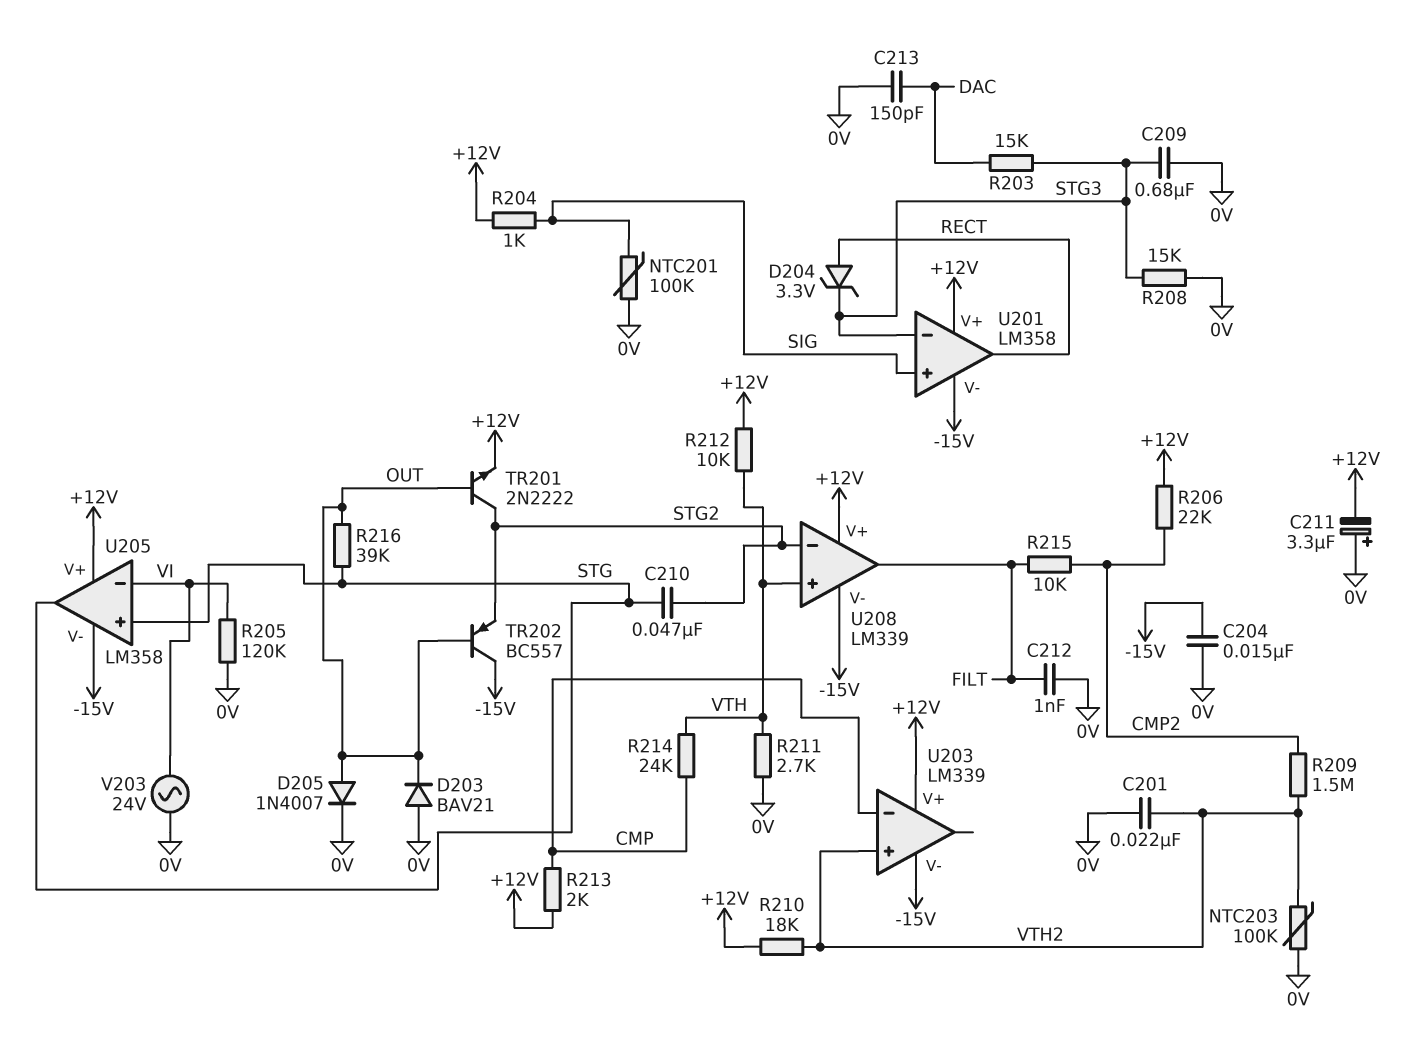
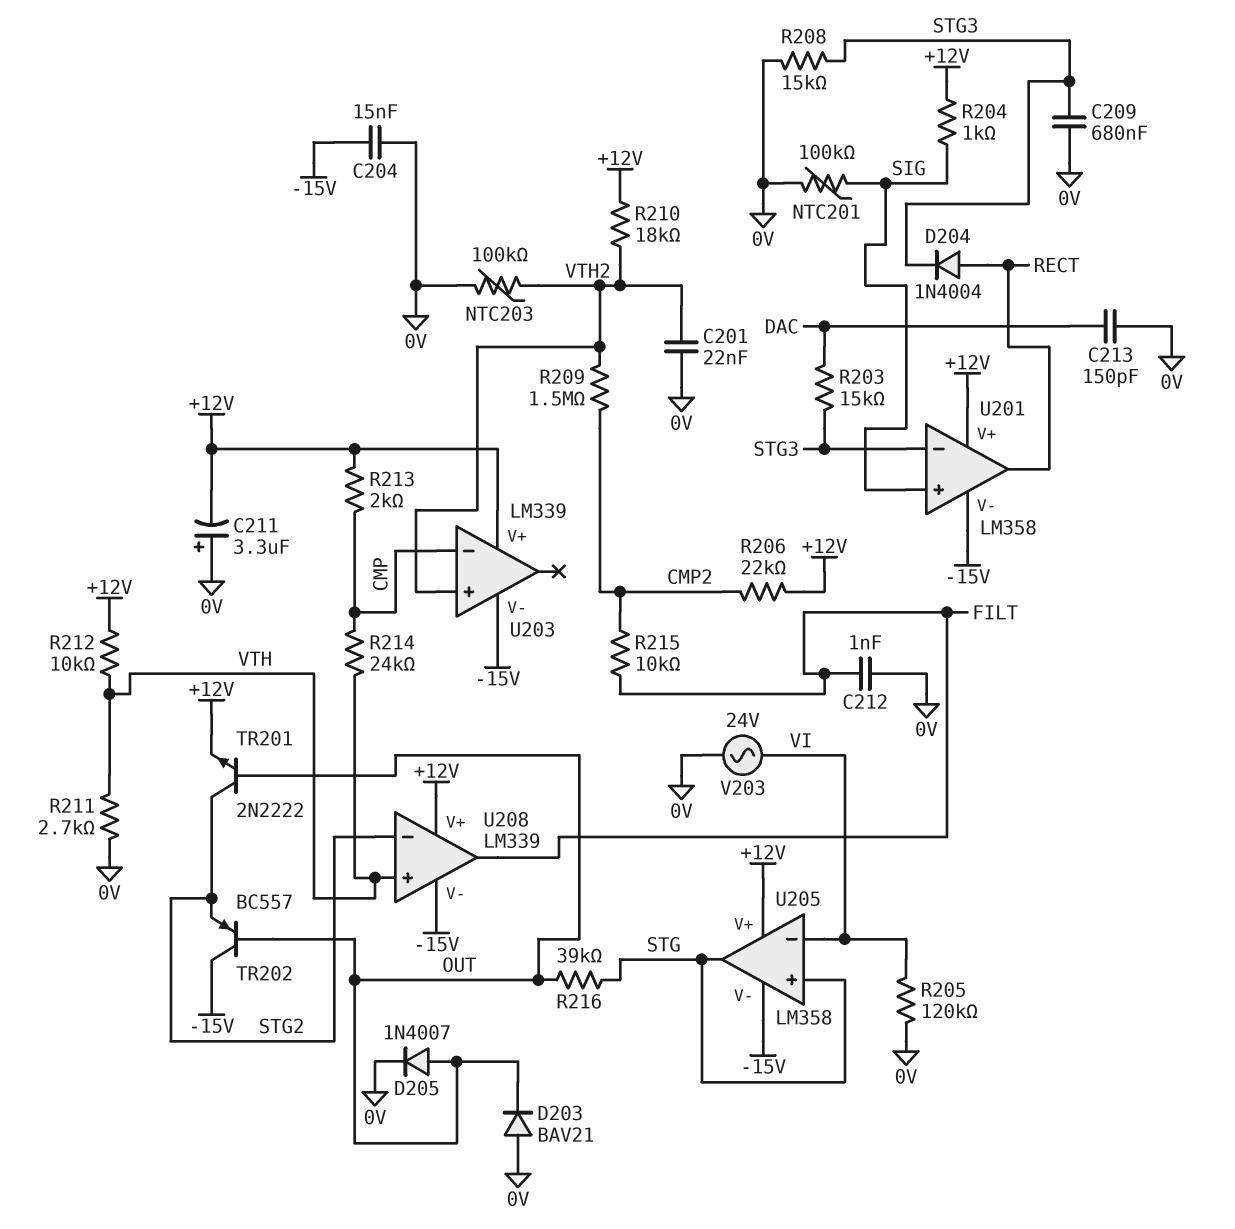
C210: 47nF (STG, STG2) -> none
D204: zener 3.3V (A RECT, K STG3) -> diode 1N4004 (A RECT, K STG3)

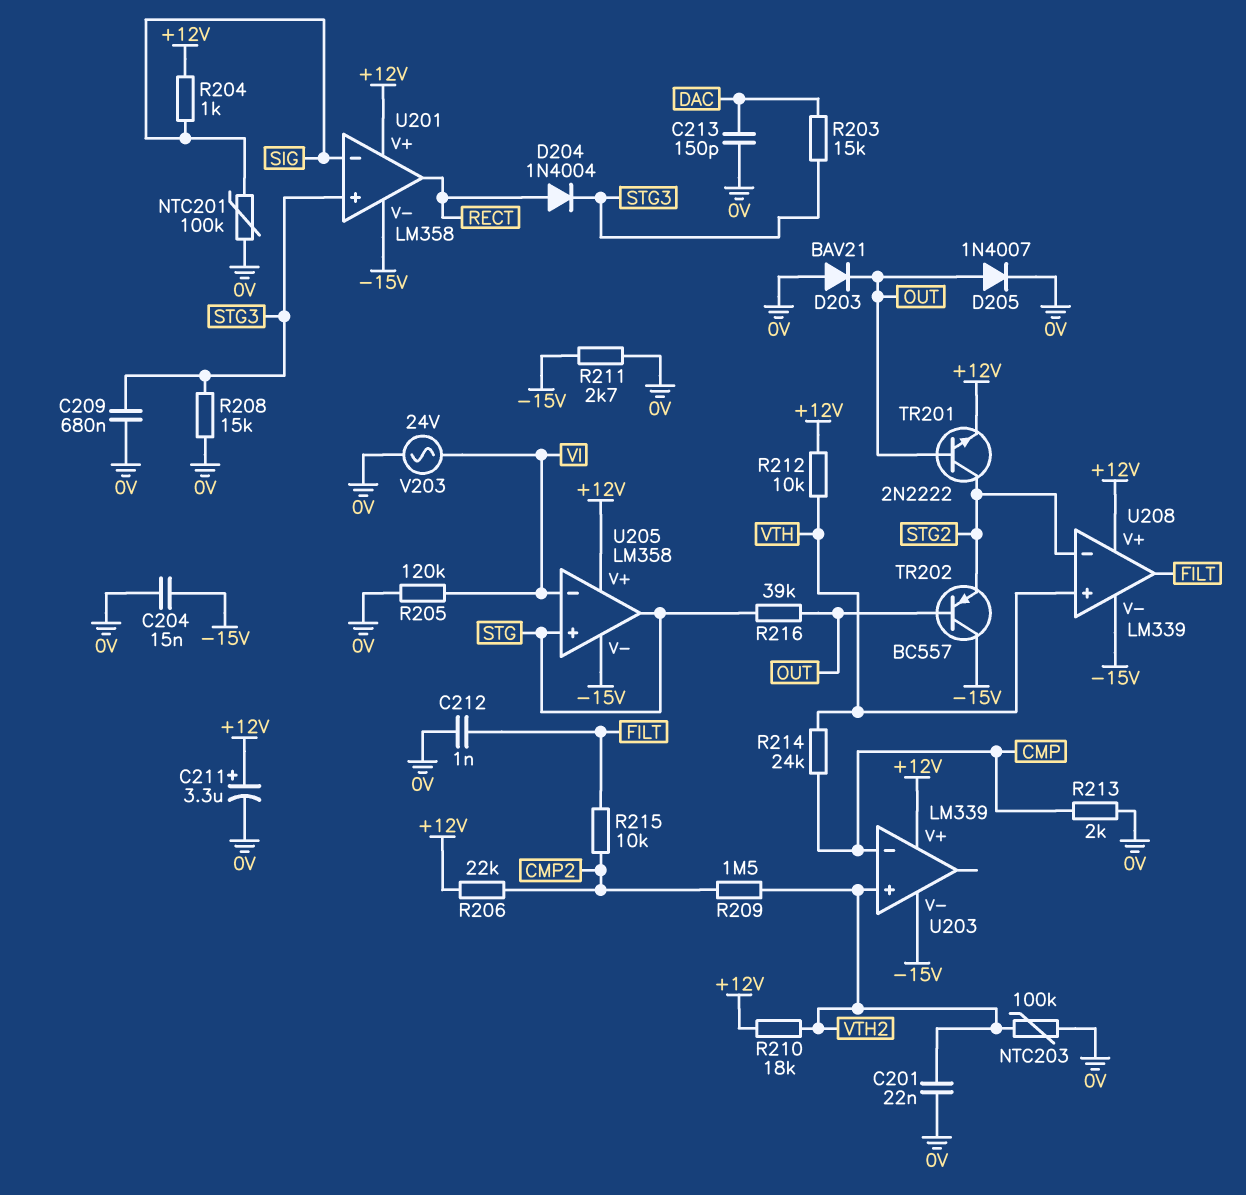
C211: 3.3uF (plus 0V, minus +12V) -> 3.3uF (plus +12V, minus 0V)
R211: 2.7k (0V, VTH) -> 2.7k (-15V, 0V)
R213: 2k (+12V, CMP) -> 2k (0V, CMP)
U201 pin in+: SIG -> STG3
U201 pin in-: STG3 -> SIG

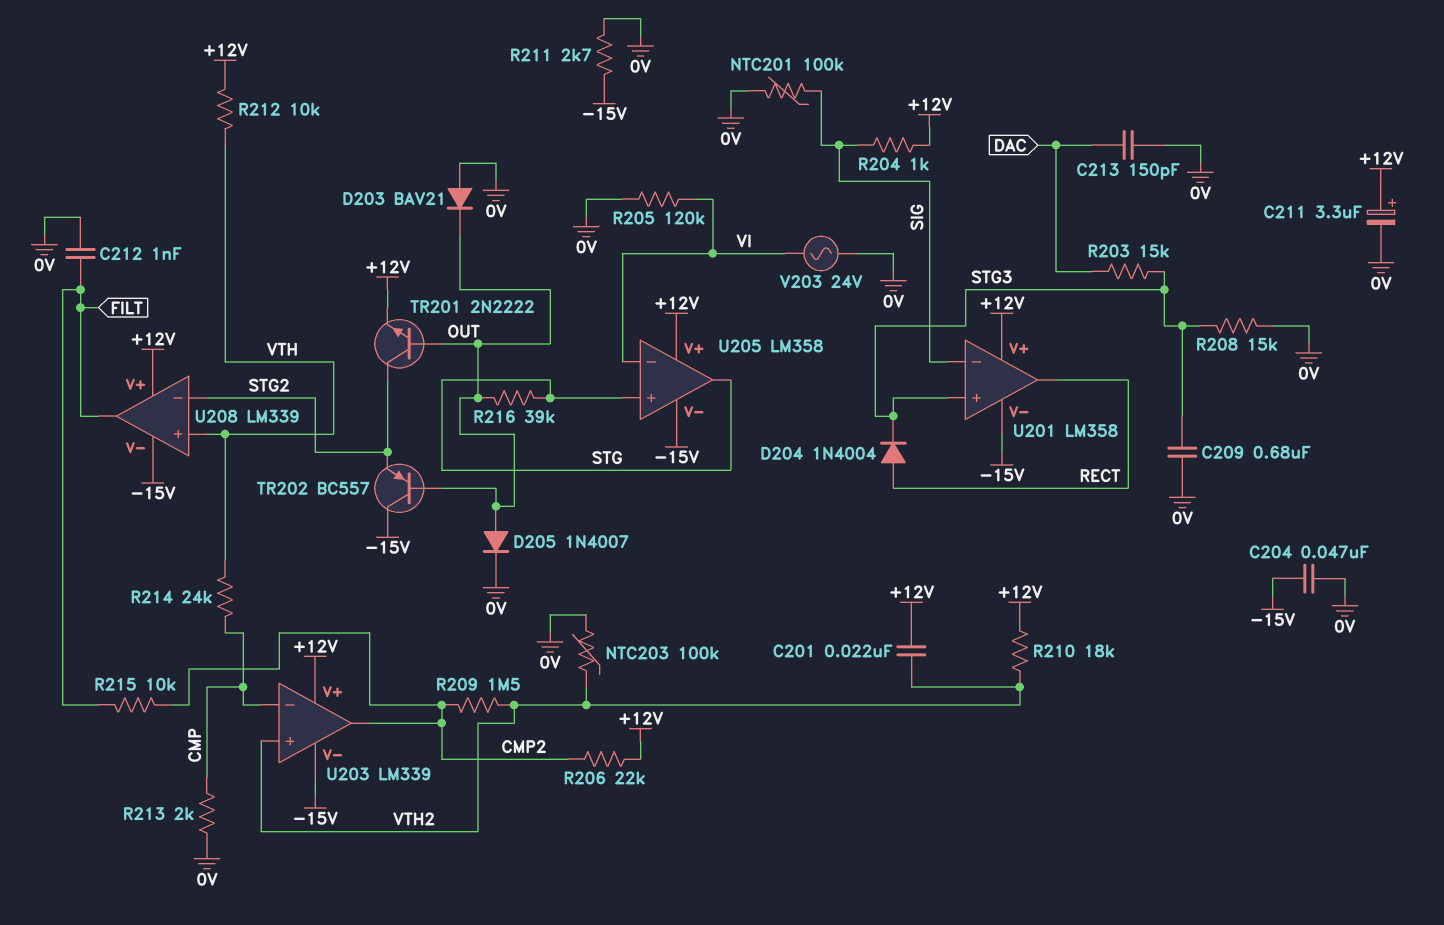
C201: 22nF (0V, VTH2) -> 22nF (+12V, VTH2)
C204: 15nF (-15V, 0V) -> 47nF (-15V, 0V)
U203 pin out: none -> CMP2

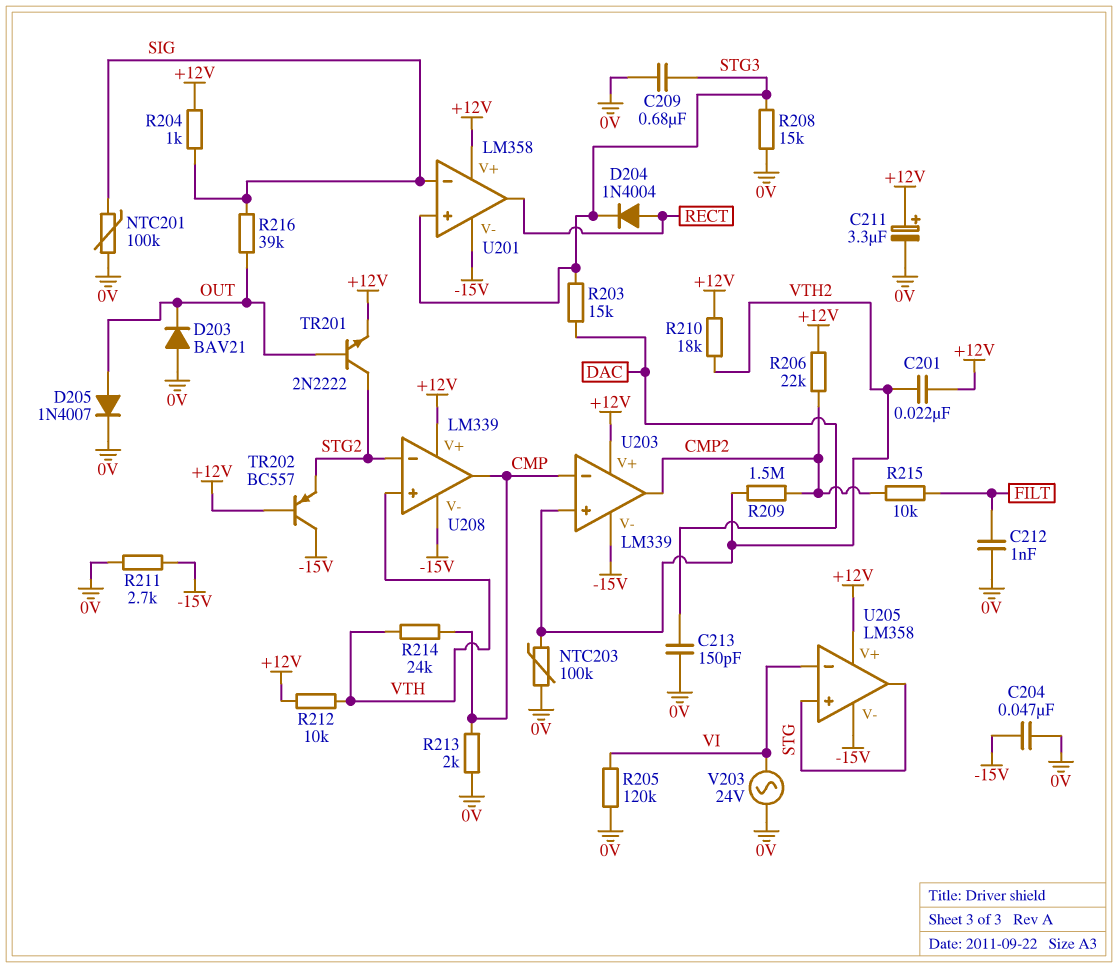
R216: 39k (OUT, STG) -> 39k (OUT, SIG)
TR202: PNP BC557 (B OUT, C -15V, E STG2) -> PNP BC557 (B +12V, C -15V, E STG2)
U208 pin out: FILT -> CMP

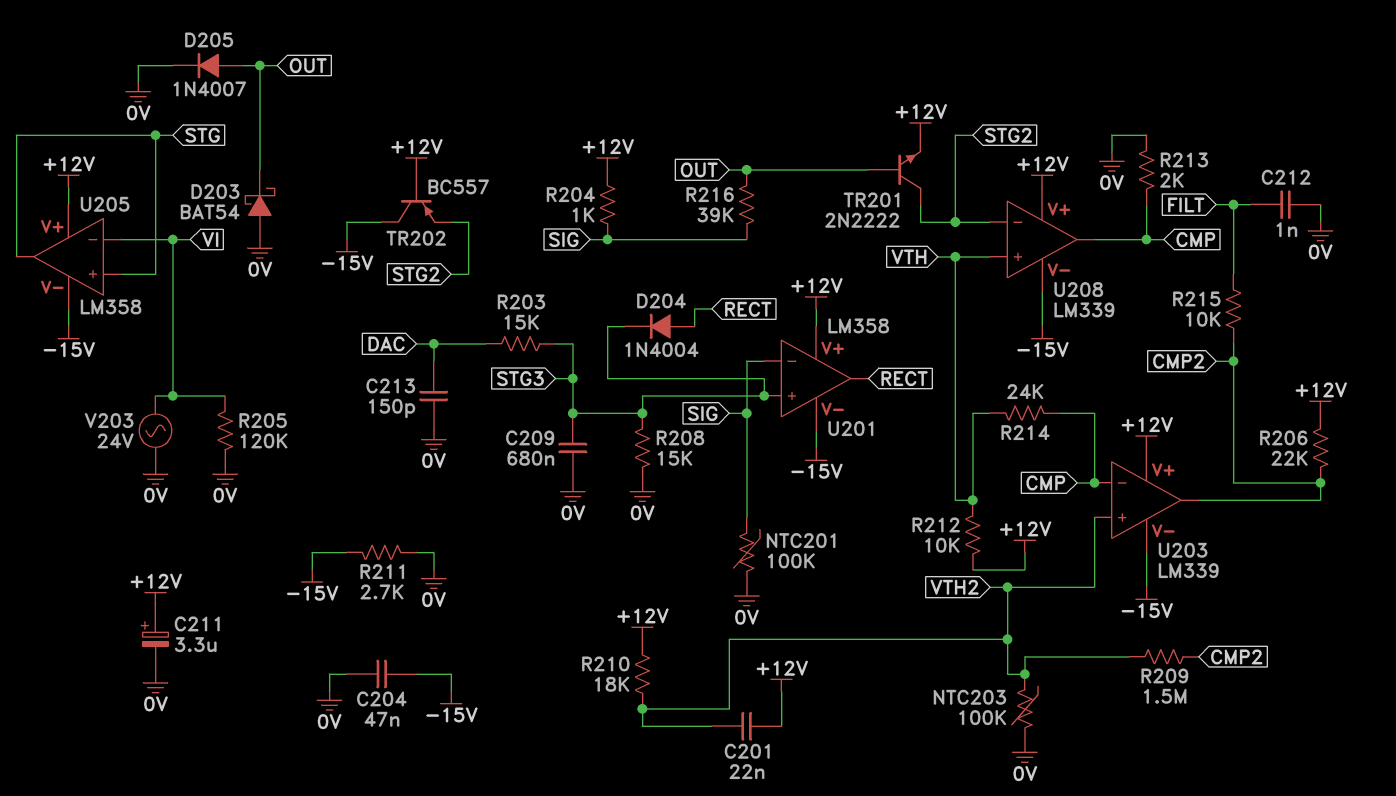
D203: diode BAV21 (A 0V, K OUT) -> schottky BAT54 (A 0V, K OUT)

